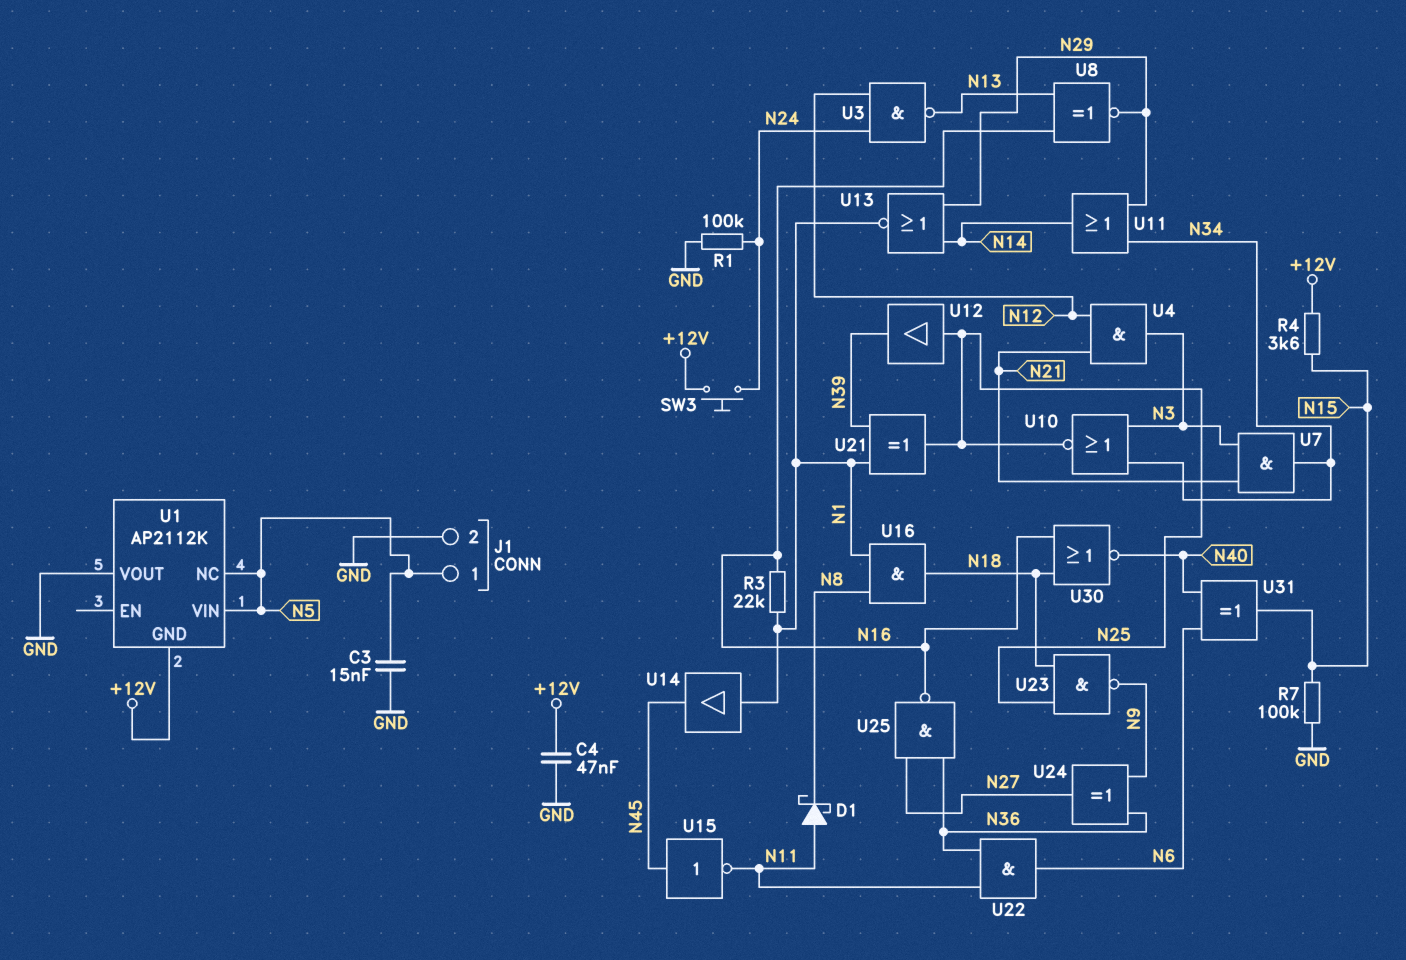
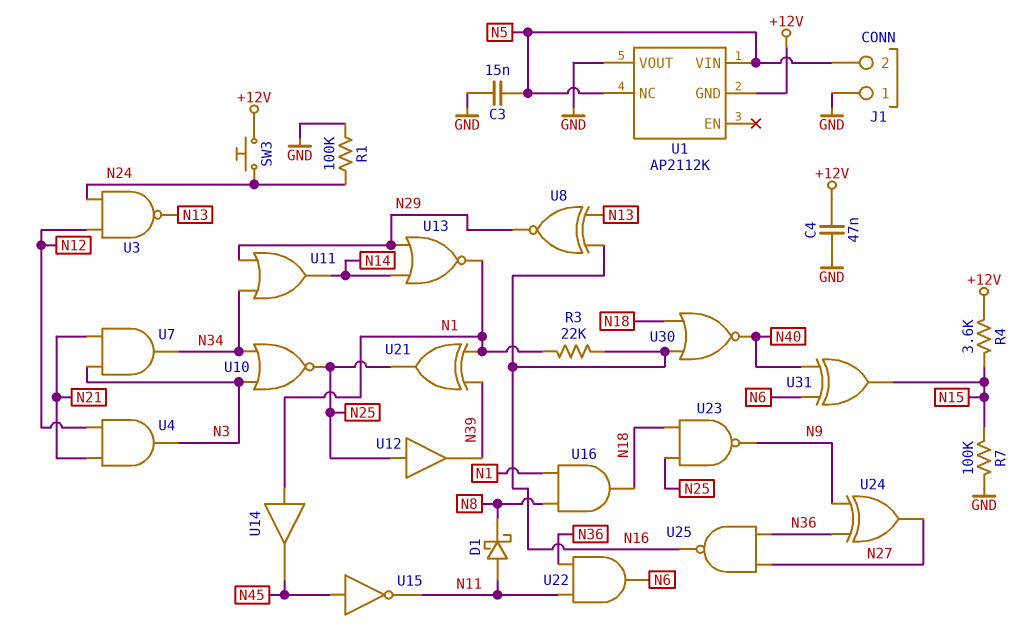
J1 pin 1: N5 -> GND
J1 pin 2: GND -> N5

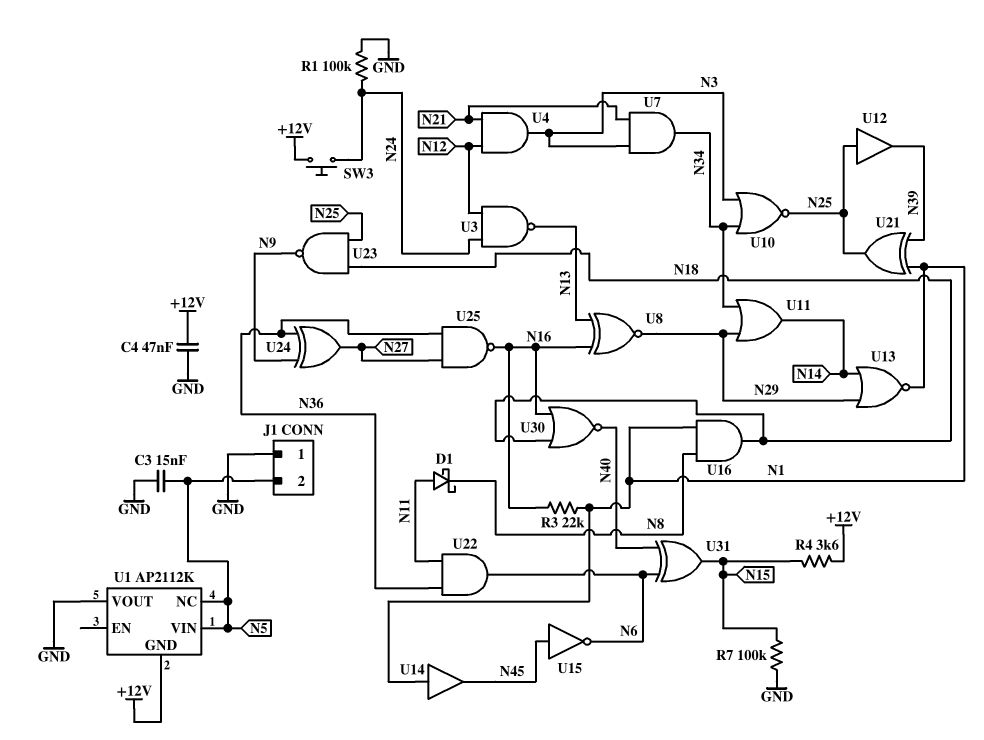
U15: NOT (in N45, out N11) -> NOT (in N45, out N6)

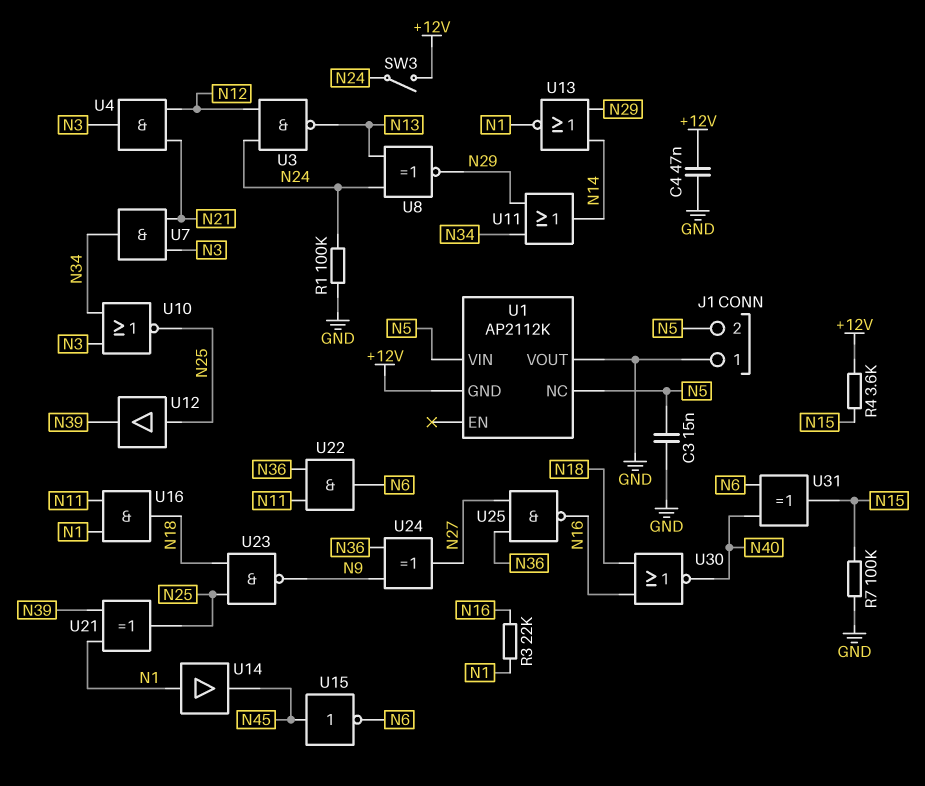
D1: schottky (A N11, K N8) -> none
SW3: button (+12V, N24) -> switch (+12V, N24)
U8: XNOR (in N13, in N16, out N29) -> XNOR (in N13, in N24, out N29)
U16: AND (in N1, in N8, out N18) -> AND (in N1, in N11, out N18)

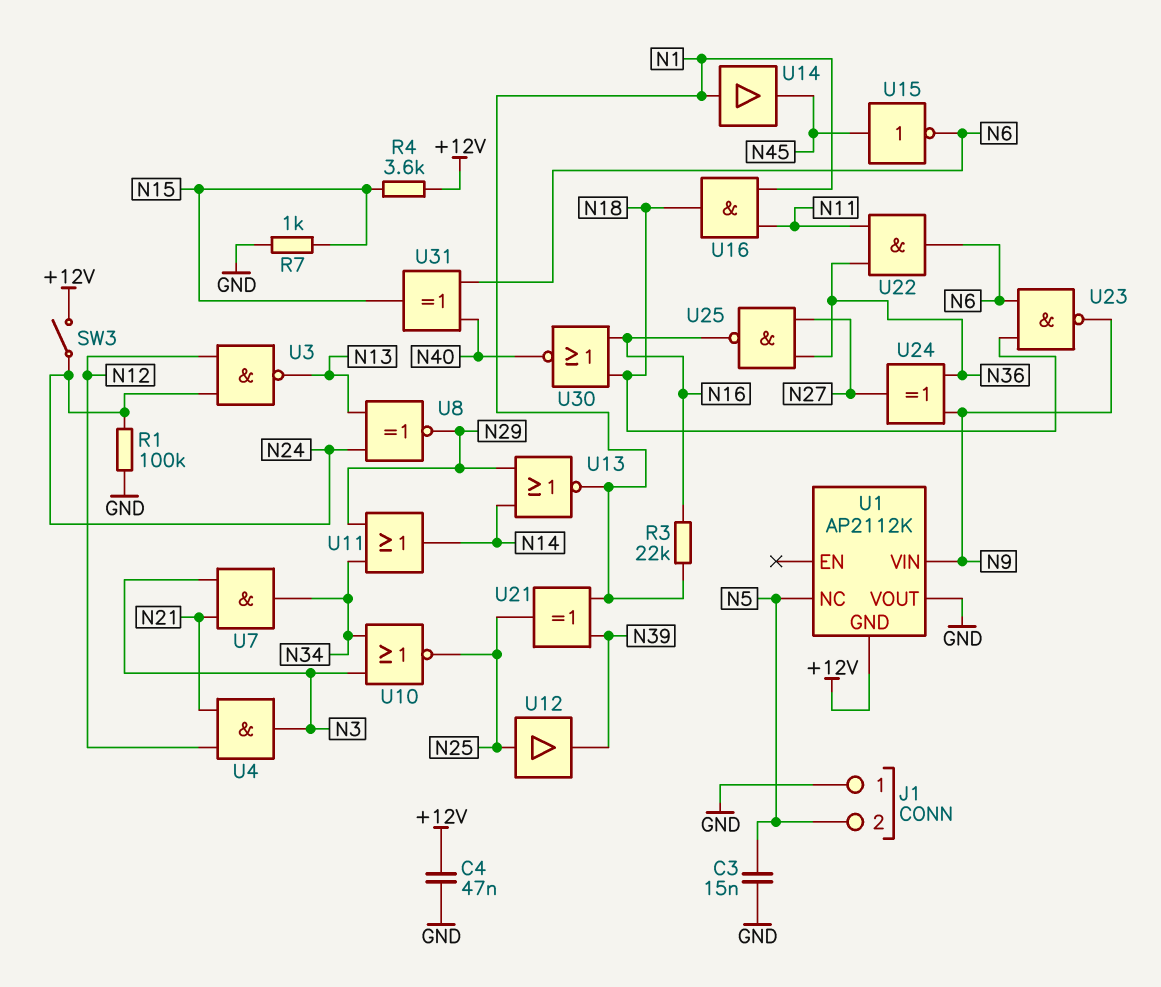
R7: 100k (GND, N15) -> 1k (GND, N15)
U1 pin VIN: N5 -> N9
U23: NAND (in N18, in N25, out N9) -> NAND (in N6, in N18, out N9)

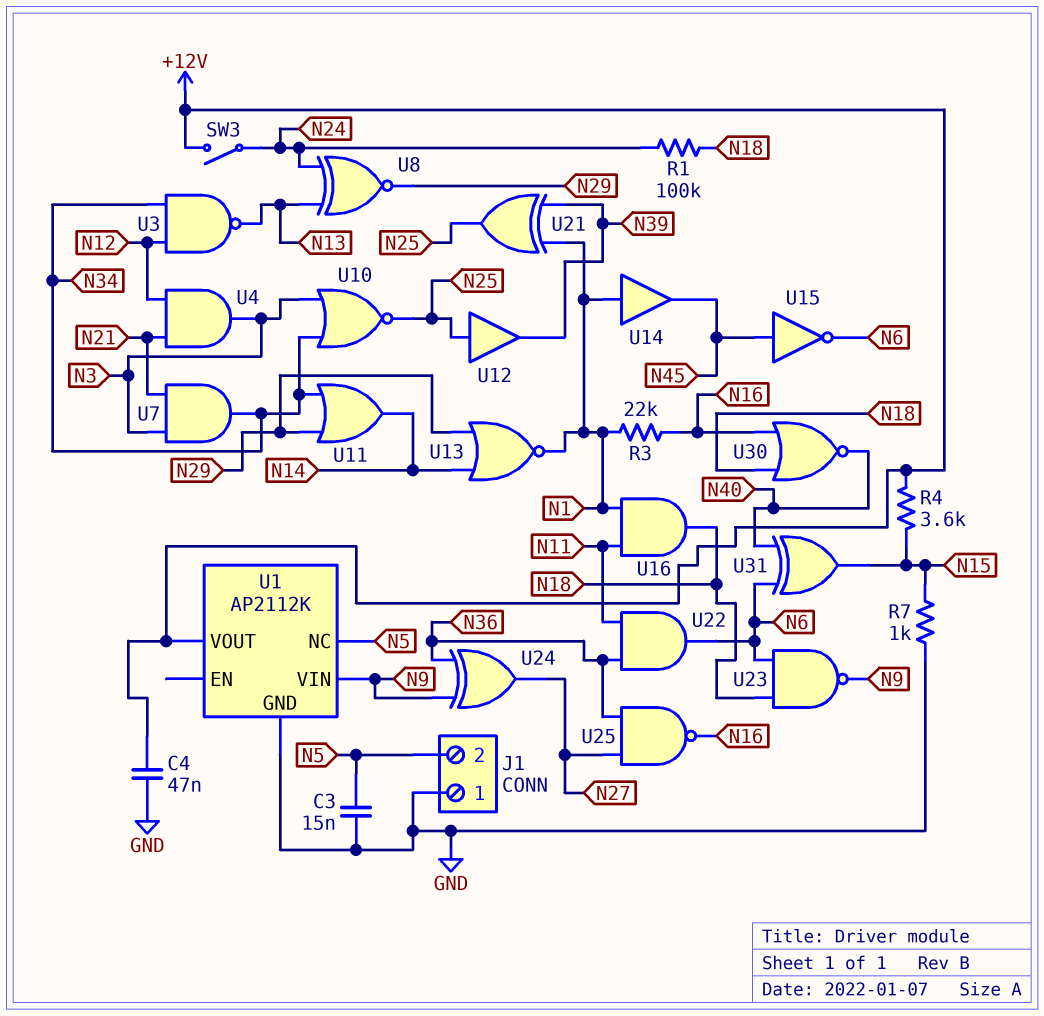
R1: 100k (GND, N24) -> 100k (N18, N24)
U1 pin GND: +12V -> GND
U1 pin VOUT: GND -> +12V
U3: NAND (in N12, in N24, out N13) -> NAND (in N12, in N34, out N13)

